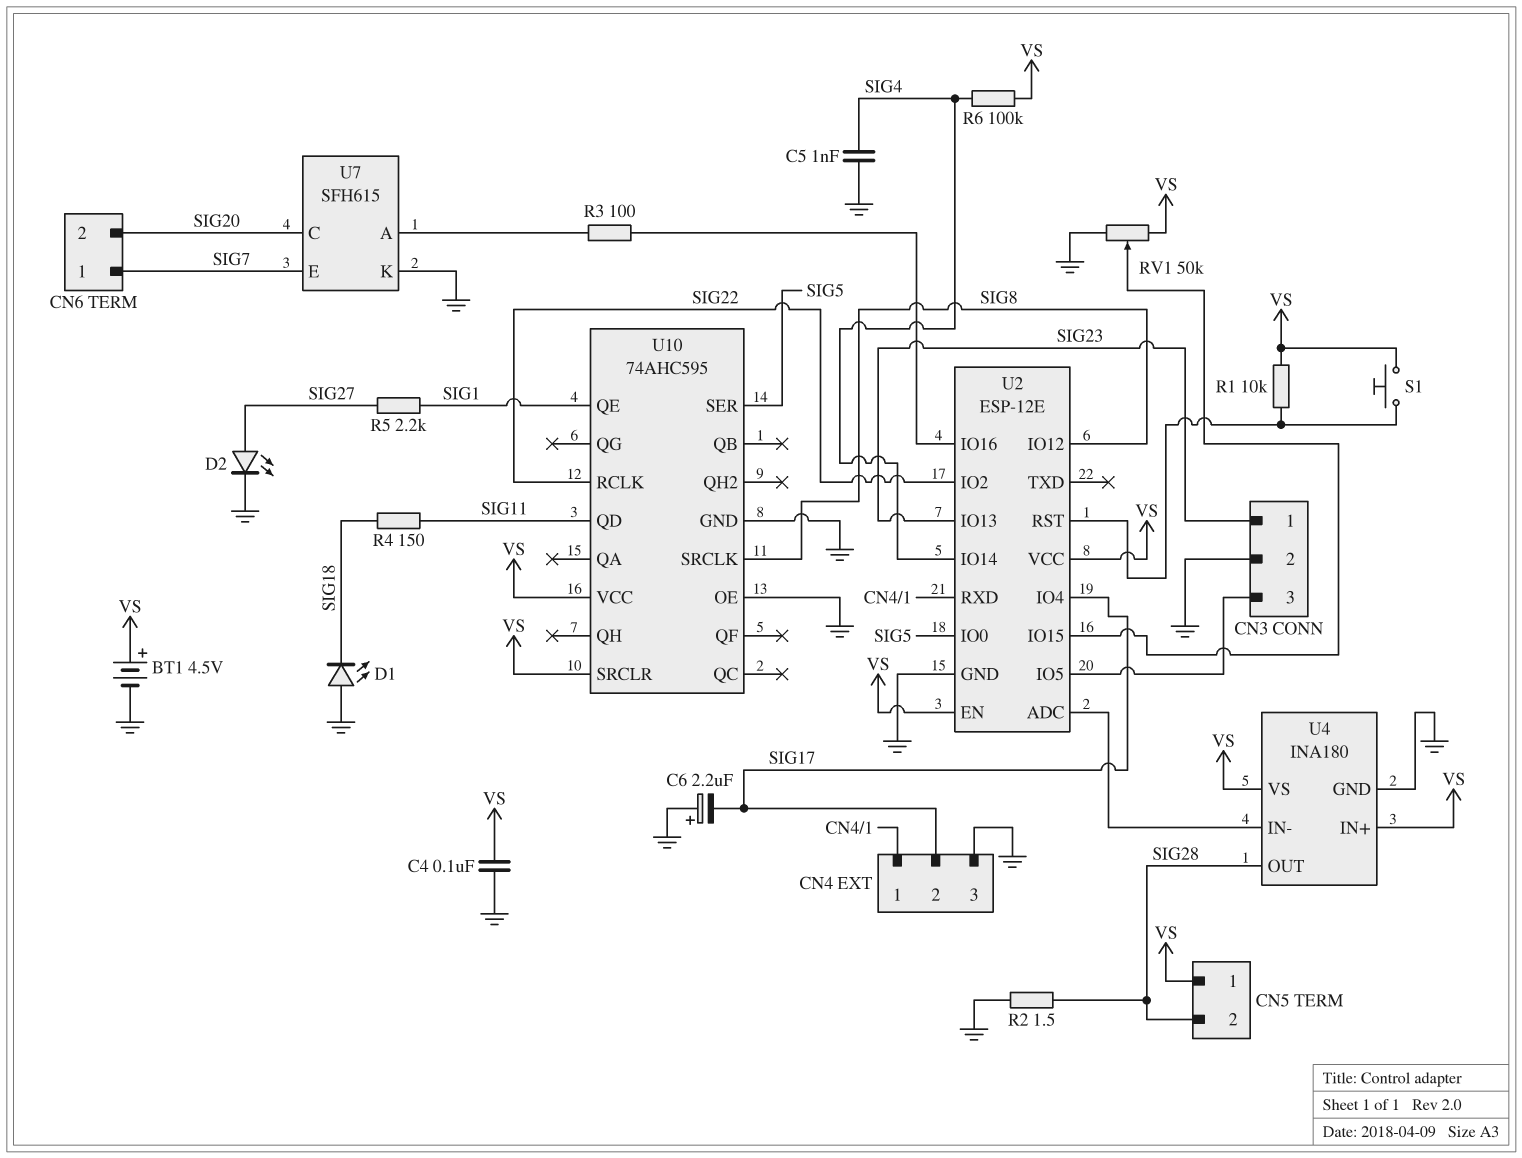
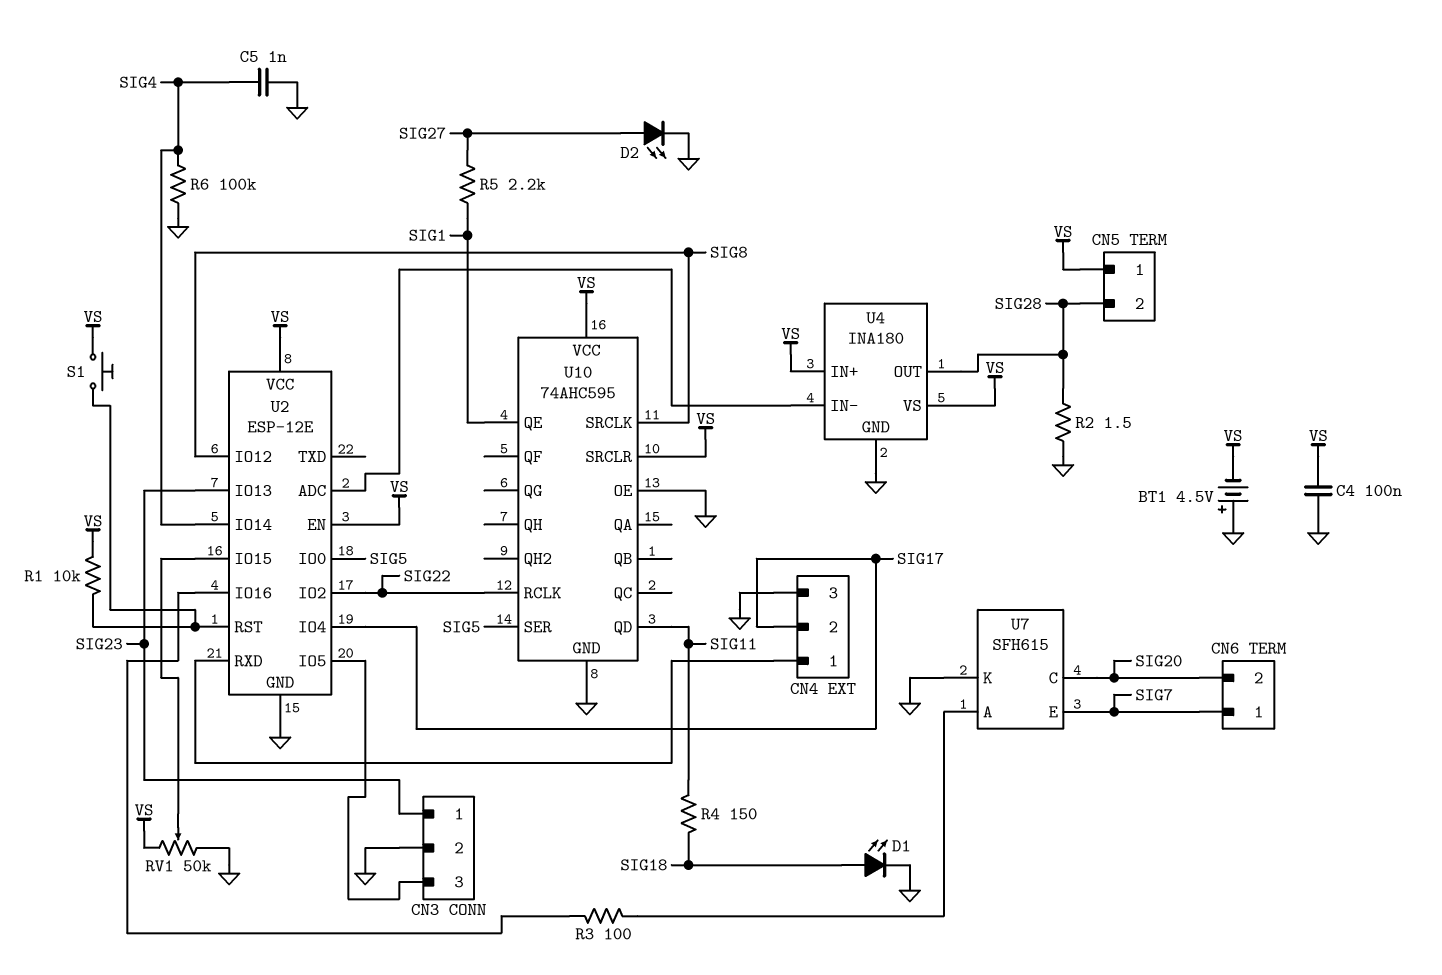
BT1: 4.5V (plus VS, minus GND) -> 4.5V (plus GND, minus VS)
C6: 2.2uF (plus GND, minus SIG17) -> none
D1: LED (A GND, K SIG18) -> LED (A SIG18, K GND)
R6: 100k (SIG4, VS) -> 100k (GND, SIG4)

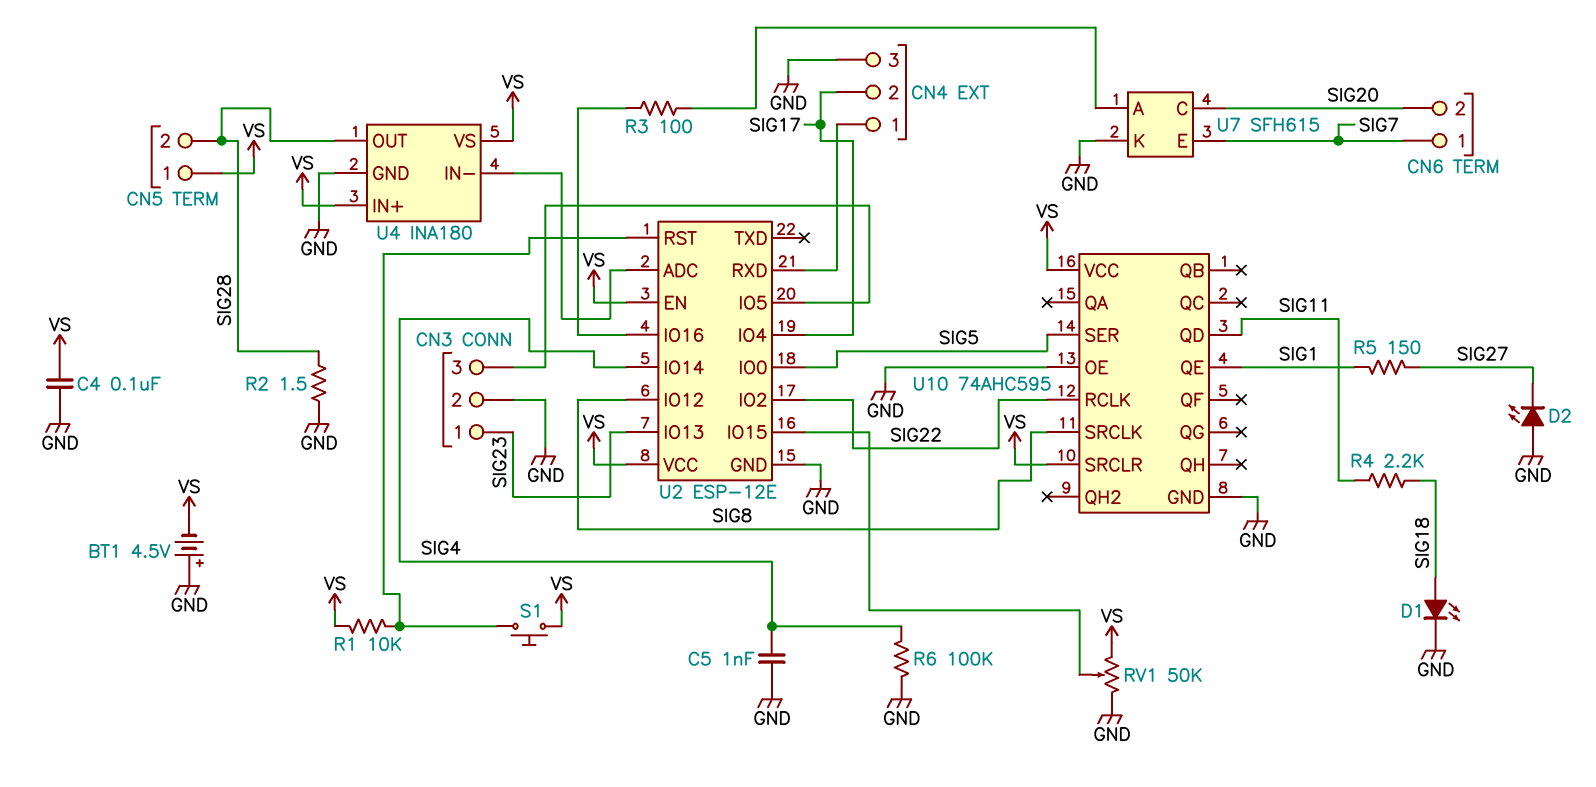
D2: LED (A SIG27, K GND) -> LED (A GND, K SIG27)
R4: 150 (SIG11, SIG18) -> 2.2k (SIG11, SIG18)
R5: 2.2k (SIG1, SIG27) -> 150 (SIG1, SIG27)

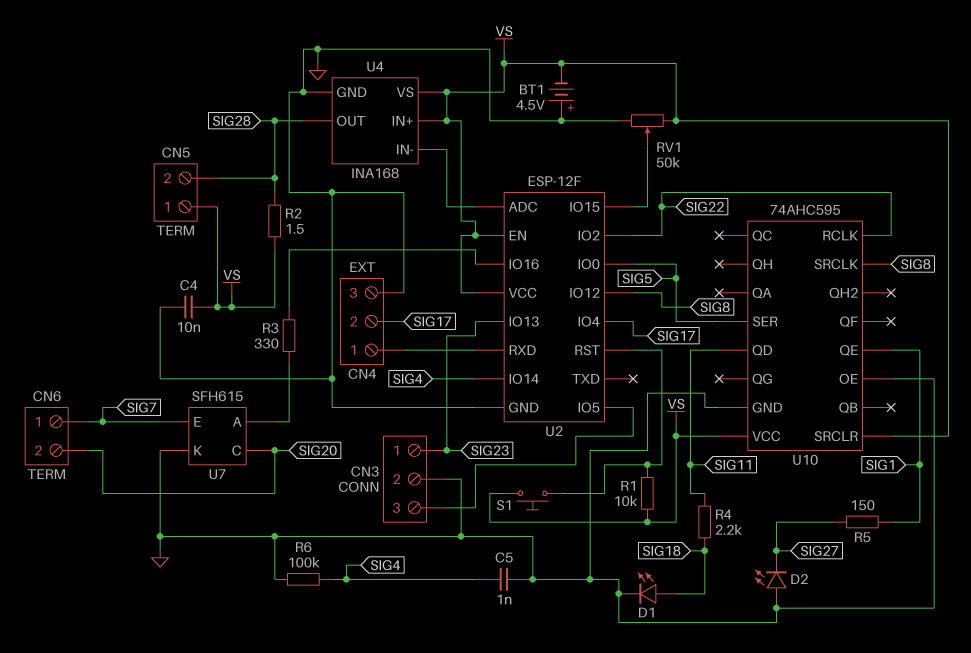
C4: 100nF (GND, VS) -> 10nF (GND, VS)
R2: 1.5 (GND, SIG28) -> 1.5 (SIG28, VS)
R3: 100 (U2/IO16, U7/A) -> 330 (U2/IO16, U7/A)
U2: ESP-12E -> ESP-12F
U4: INA180 -> INA168

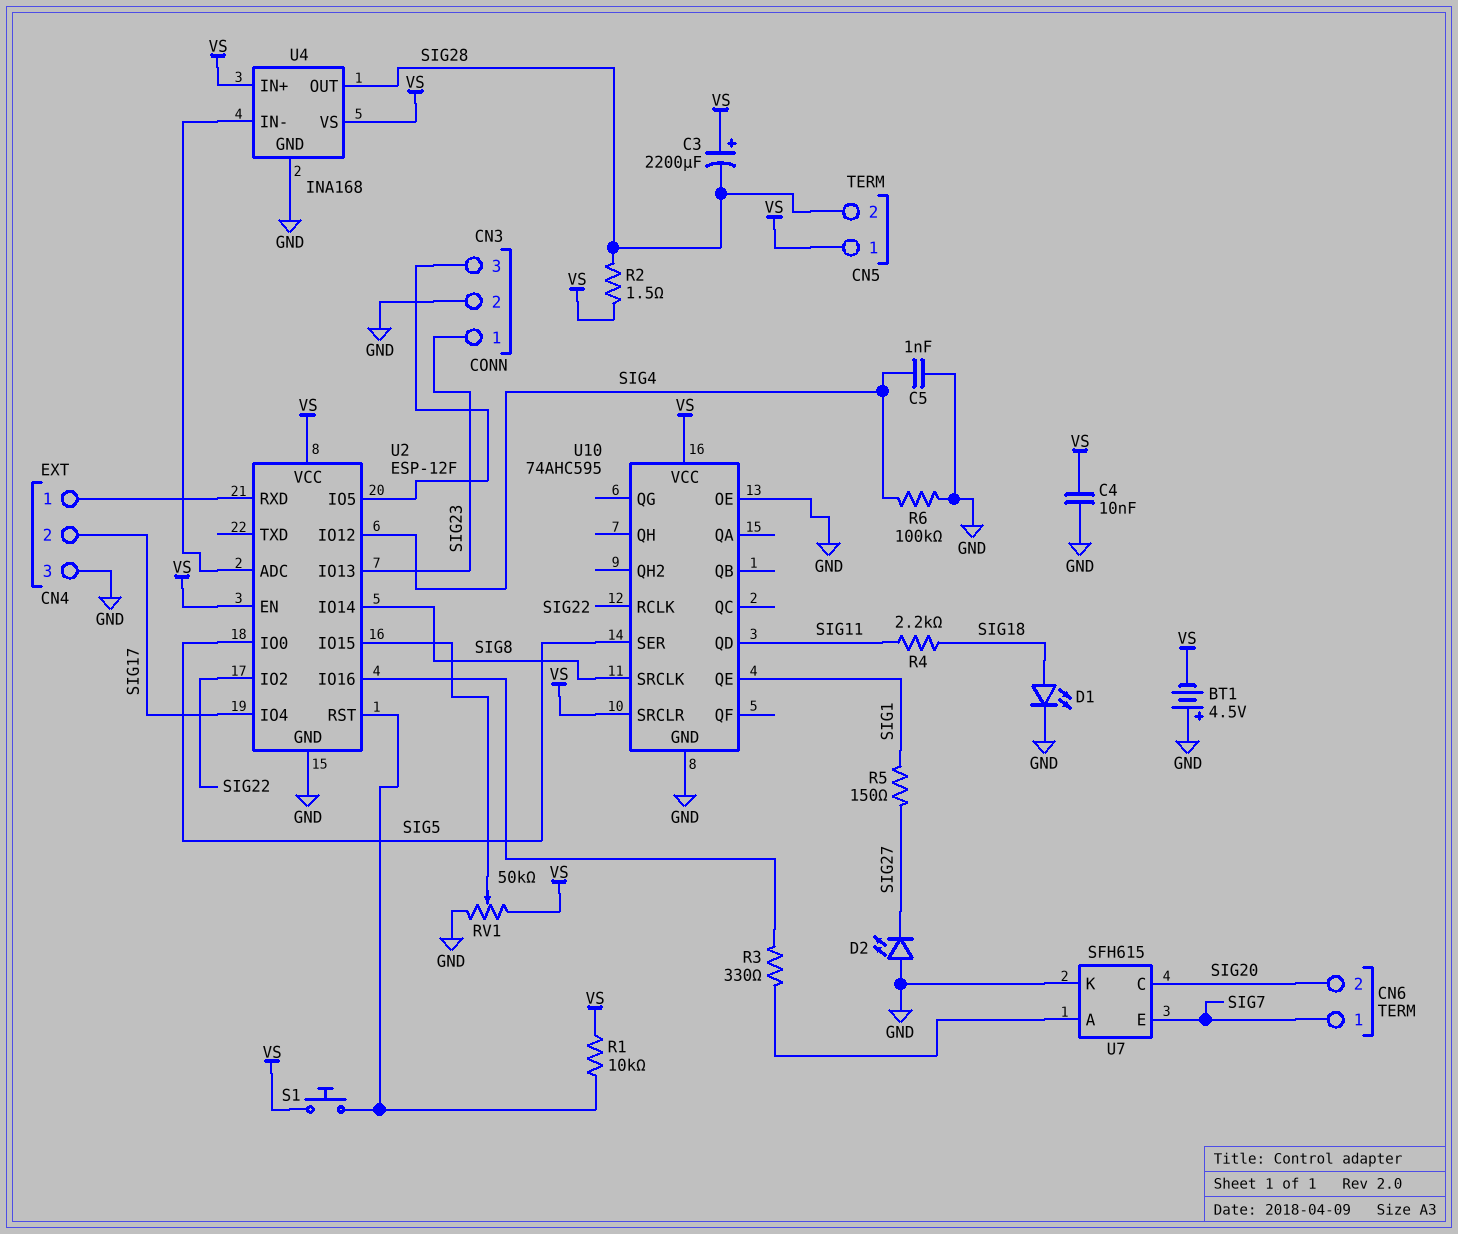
C3: none -> 2200uF (plus VS, minus SIG28)
U2 pin IO12: SIG8 -> SIG4
U2 pin IO14: SIG4 -> SIG8

